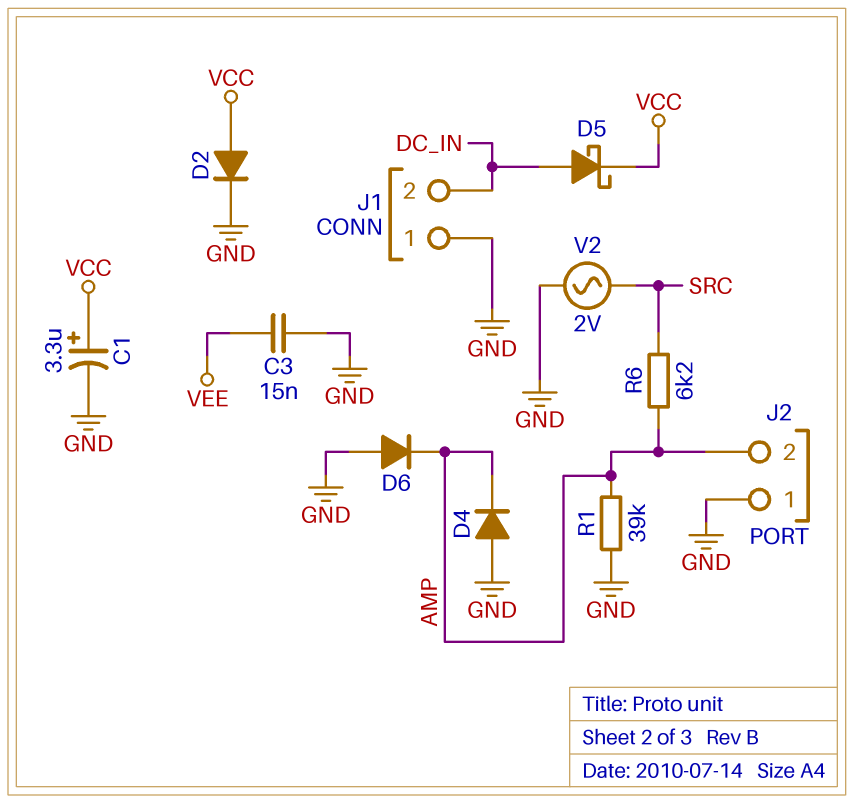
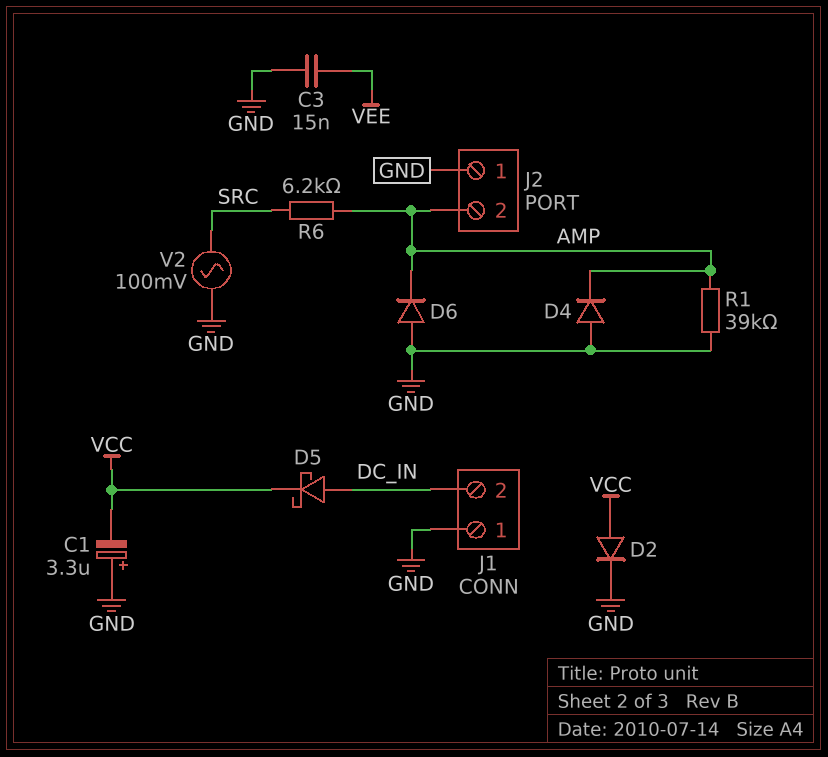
C1: 3.3uF (plus VCC, minus GND) -> 3.3uF (plus GND, minus VCC)
V2: AC 2V (GND, SRC) -> AC 100mV (GND, SRC)

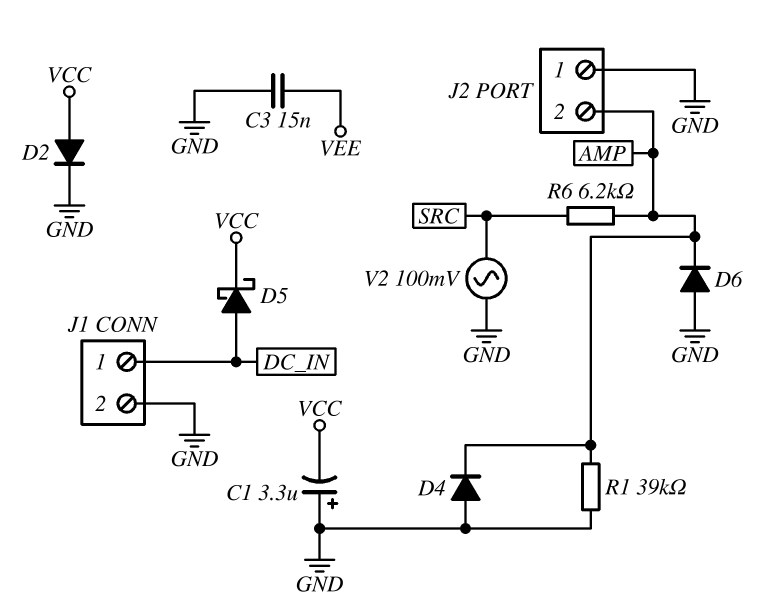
J1 pin 1: GND -> DC_IN
J1 pin 2: DC_IN -> GND

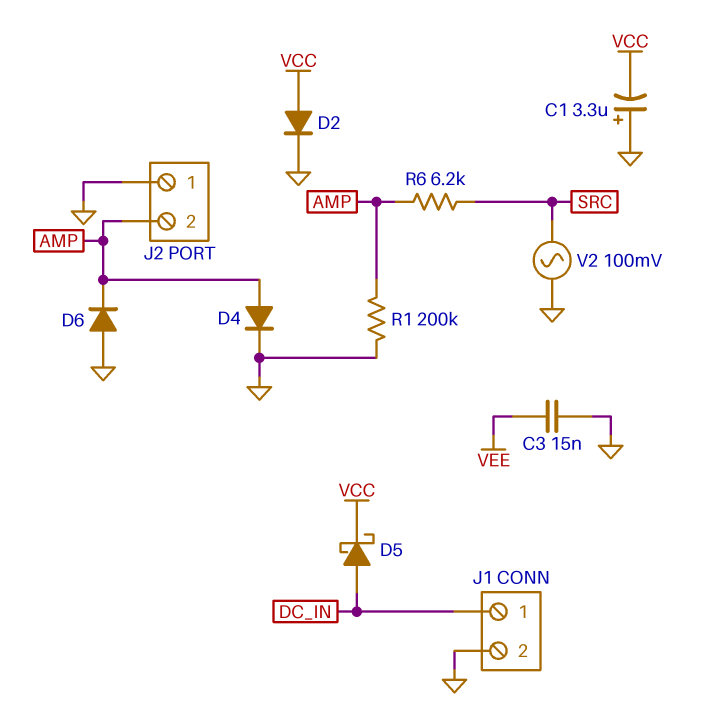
D4: diode (A GND, K AMP) -> diode (A AMP, K GND)
R1: 39k (AMP, GND) -> 200k (AMP, GND)

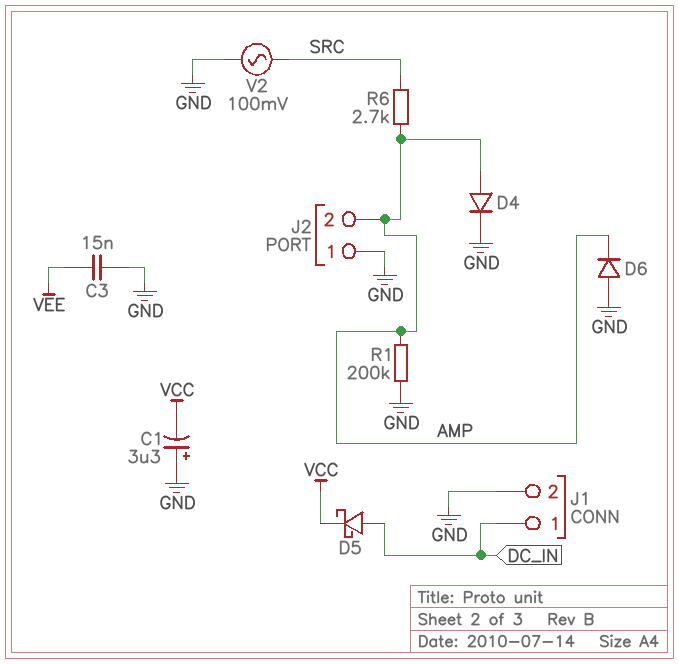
D2: diode (A VCC, K GND) -> none
R6: 6.2k (AMP, SRC) -> 2.7k (AMP, SRC)

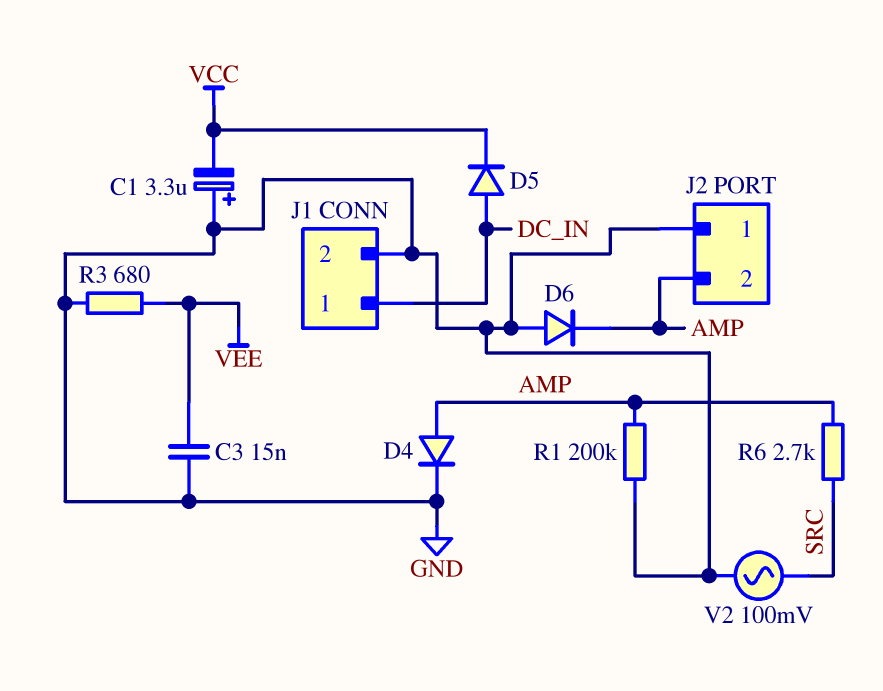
D5: schottky (A DC_IN, K VCC) -> diode (A DC_IN, K VCC)
R3: none -> 680 (GND, VEE)

